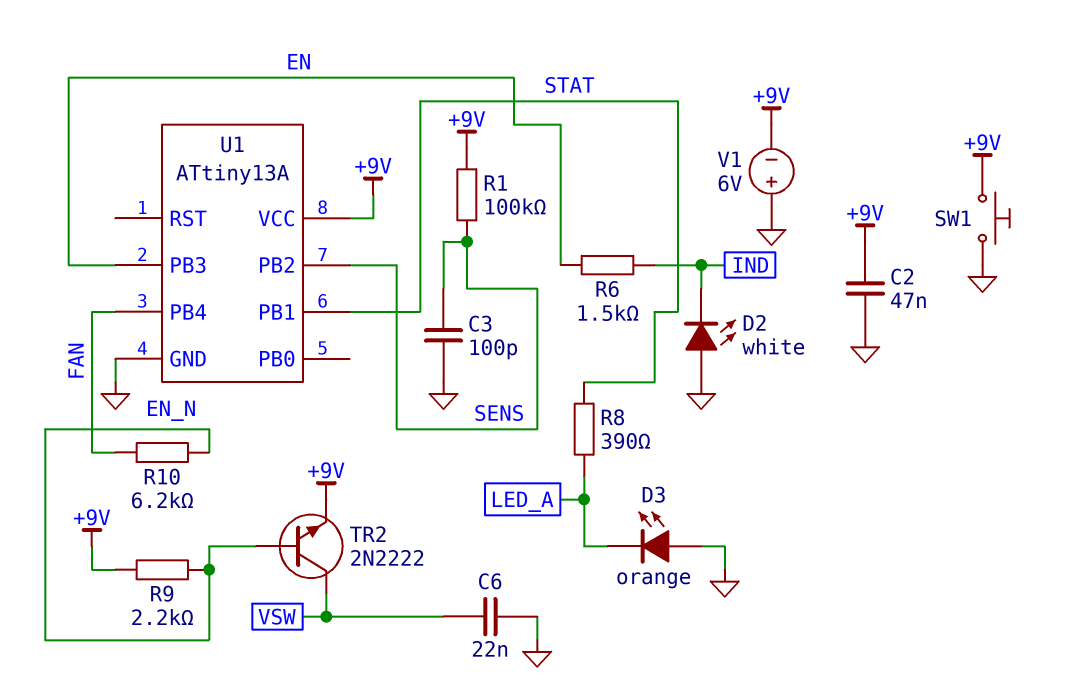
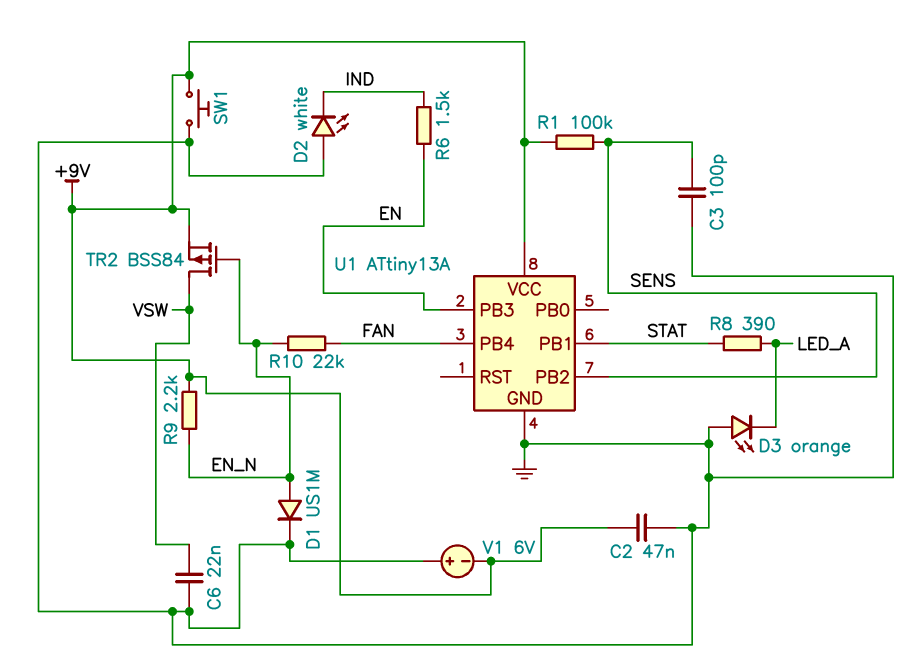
D1: none -> diode US1M (A EN_N, K GND)
R10: 6.2k (EN_N, FAN) -> 22k (EN_N, FAN)
TR2: NPN 2N2222 (B EN_N, C VSW, E +9V) -> PMOS BSS84 (G EN_N, D VSW, S +9V)

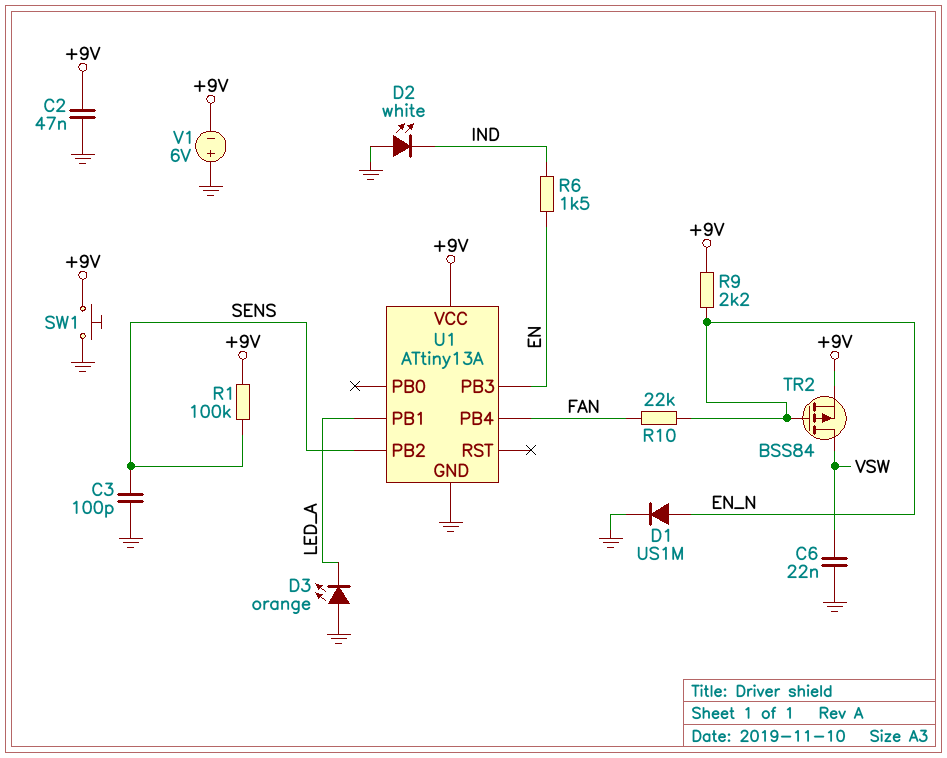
R8: 390 (LED_A, STAT) -> none
U1 pin PB1: STAT -> LED_A

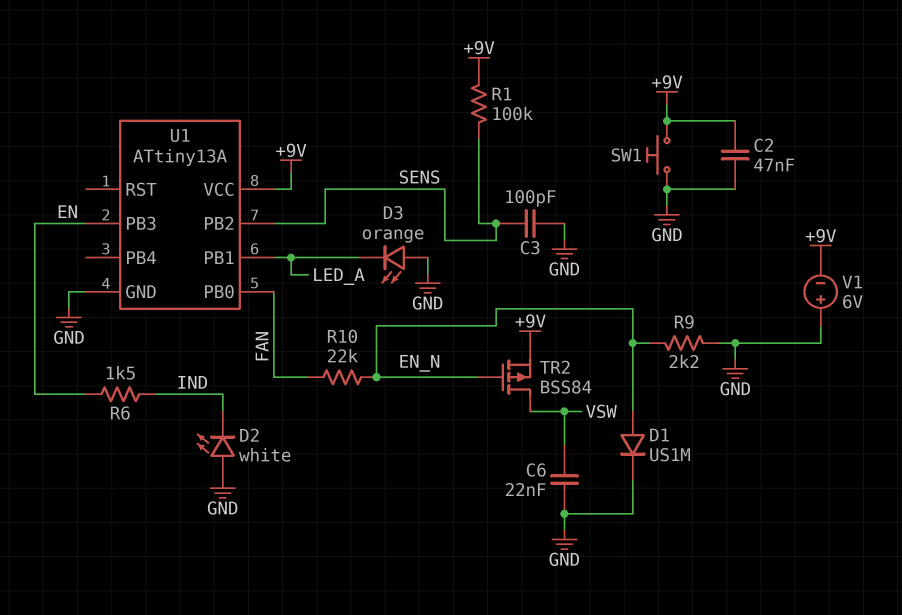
R9: 2.2k (+9V, EN_N) -> 2.2k (EN_N, GND)
U1 pin PB0: none -> FAN
U1 pin PB4: FAN -> none

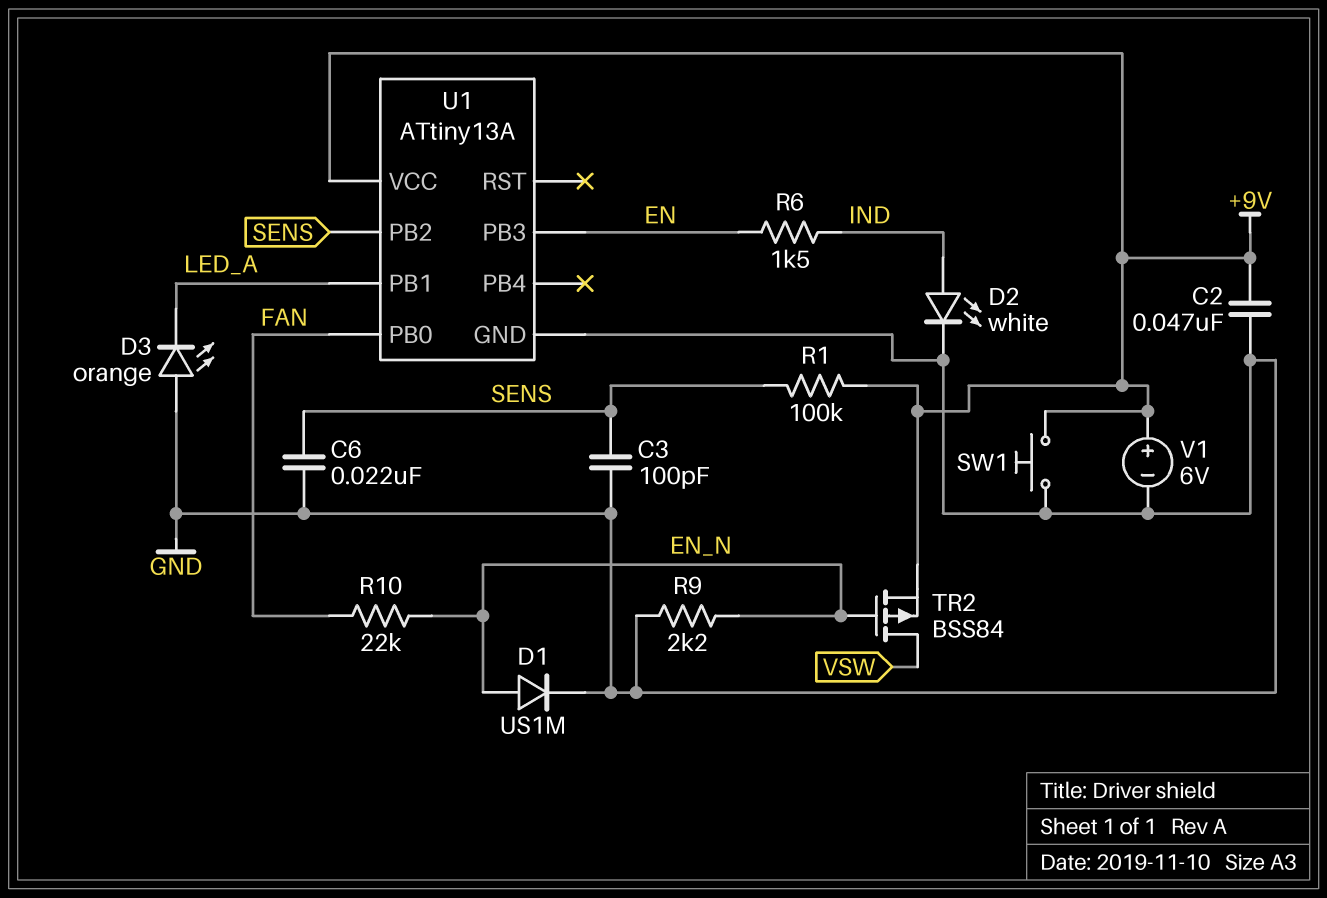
C6: 22nF (GND, VSW) -> 22nF (GND, SENS)
D2: LED white (A GND, K IND) -> LED white (A IND, K GND)
V1: 6V (plus GND, minus +9V) -> 6V (plus +9V, minus GND)

